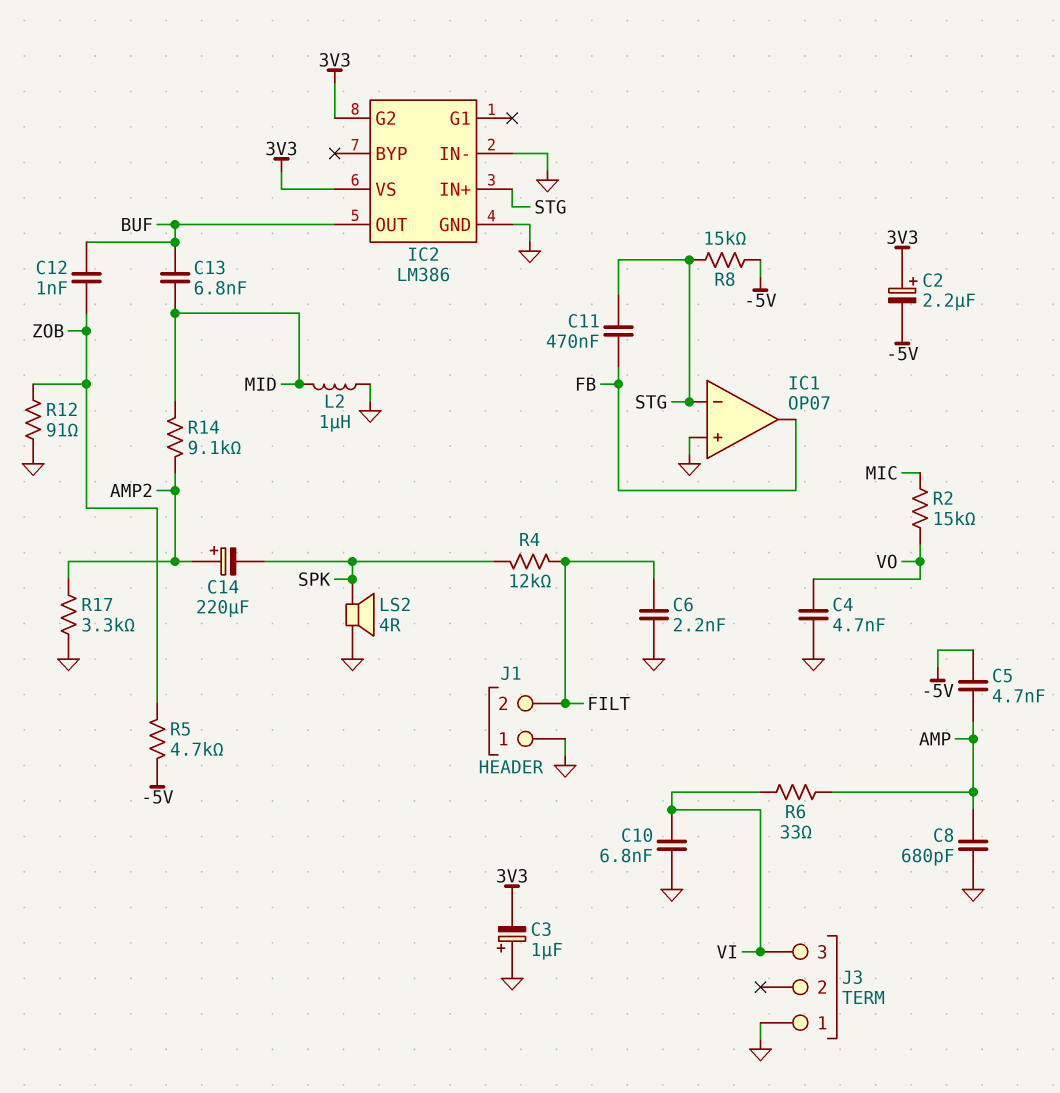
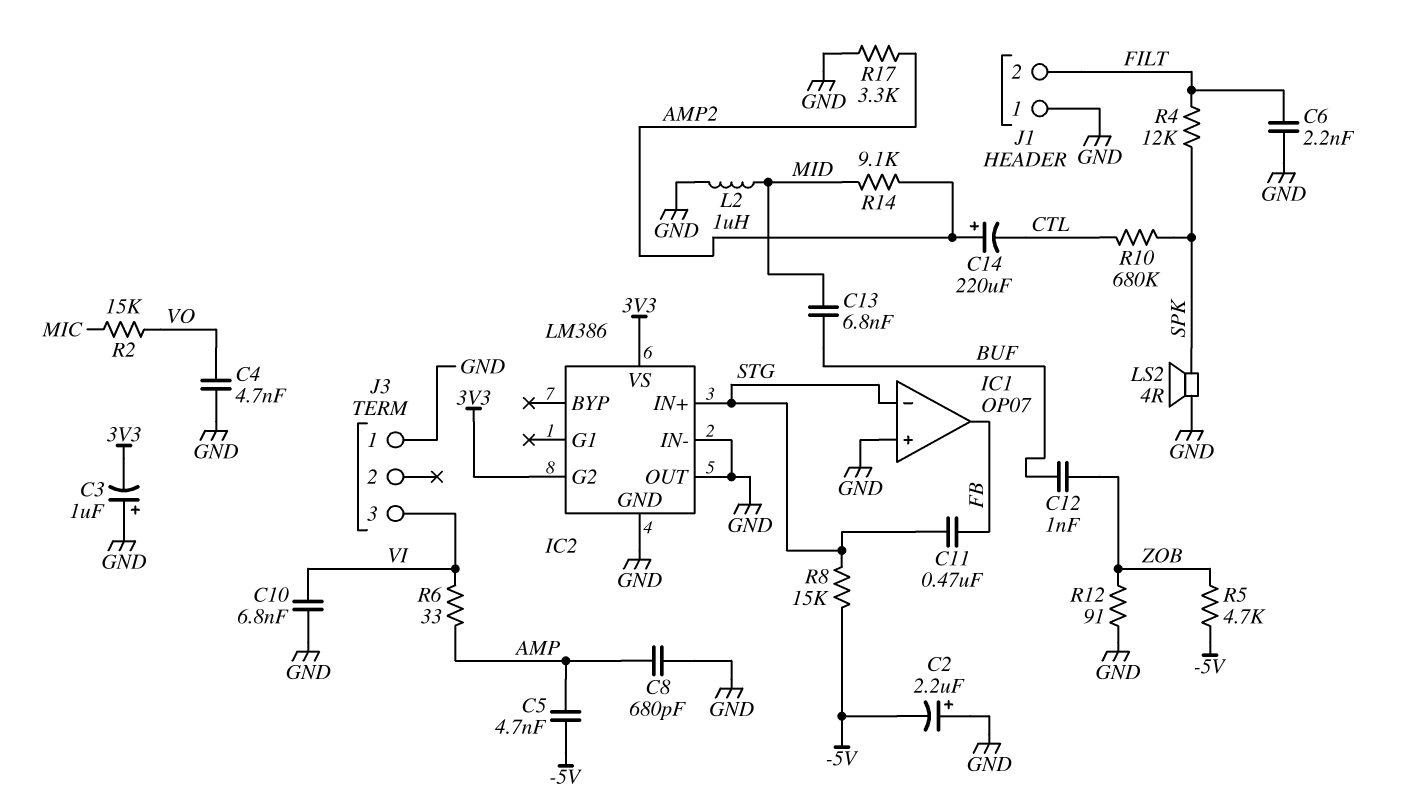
C2: 2.2uF (plus 3V3, minus -5V) -> 2.2uF (plus GND, minus -5V)
C14: 220uF (plus AMP2, minus SPK) -> 220uF (plus AMP2, minus CTL)
IC2 pin OUT: BUF -> GND
R10: none -> 680k (CTL, SPK)

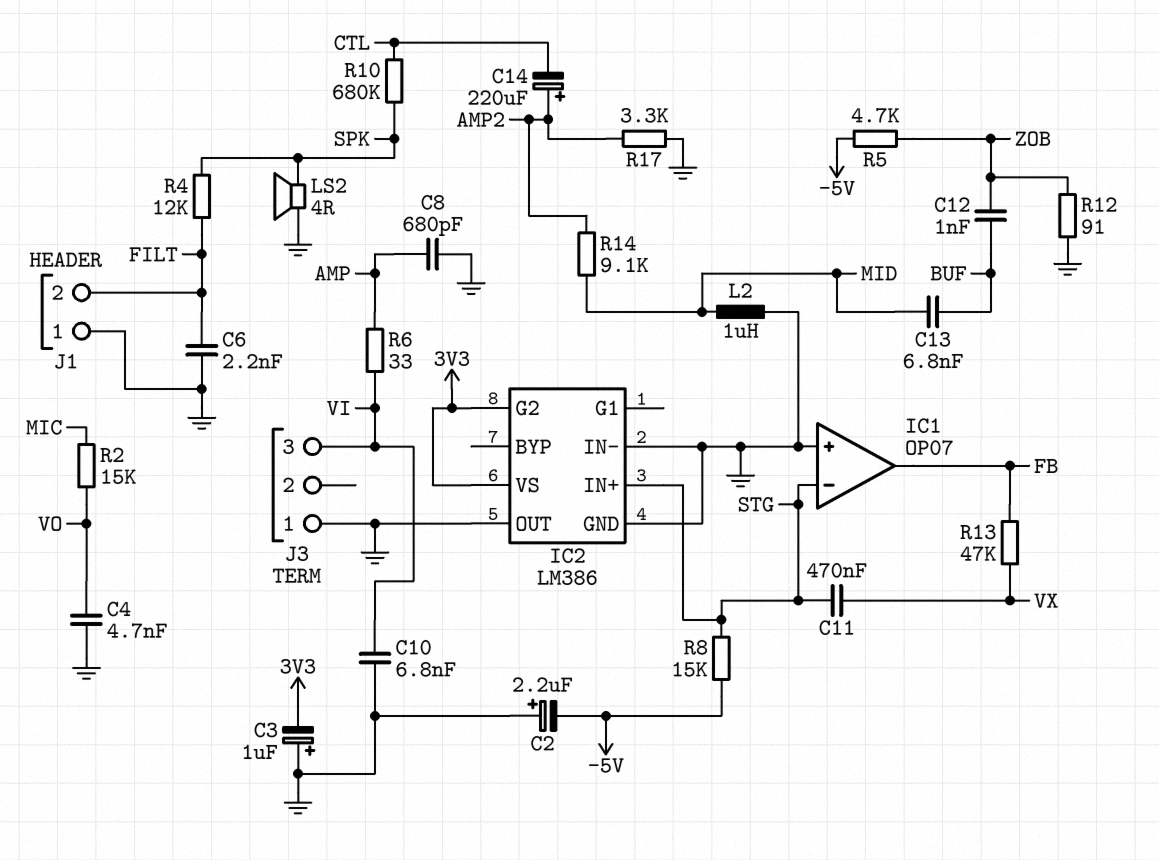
C5: 4.7nF (-5V, AMP) -> none
C11: 470nF (FB, STG) -> 470nF (STG, VX)
R13: none -> 47k (FB, VX)

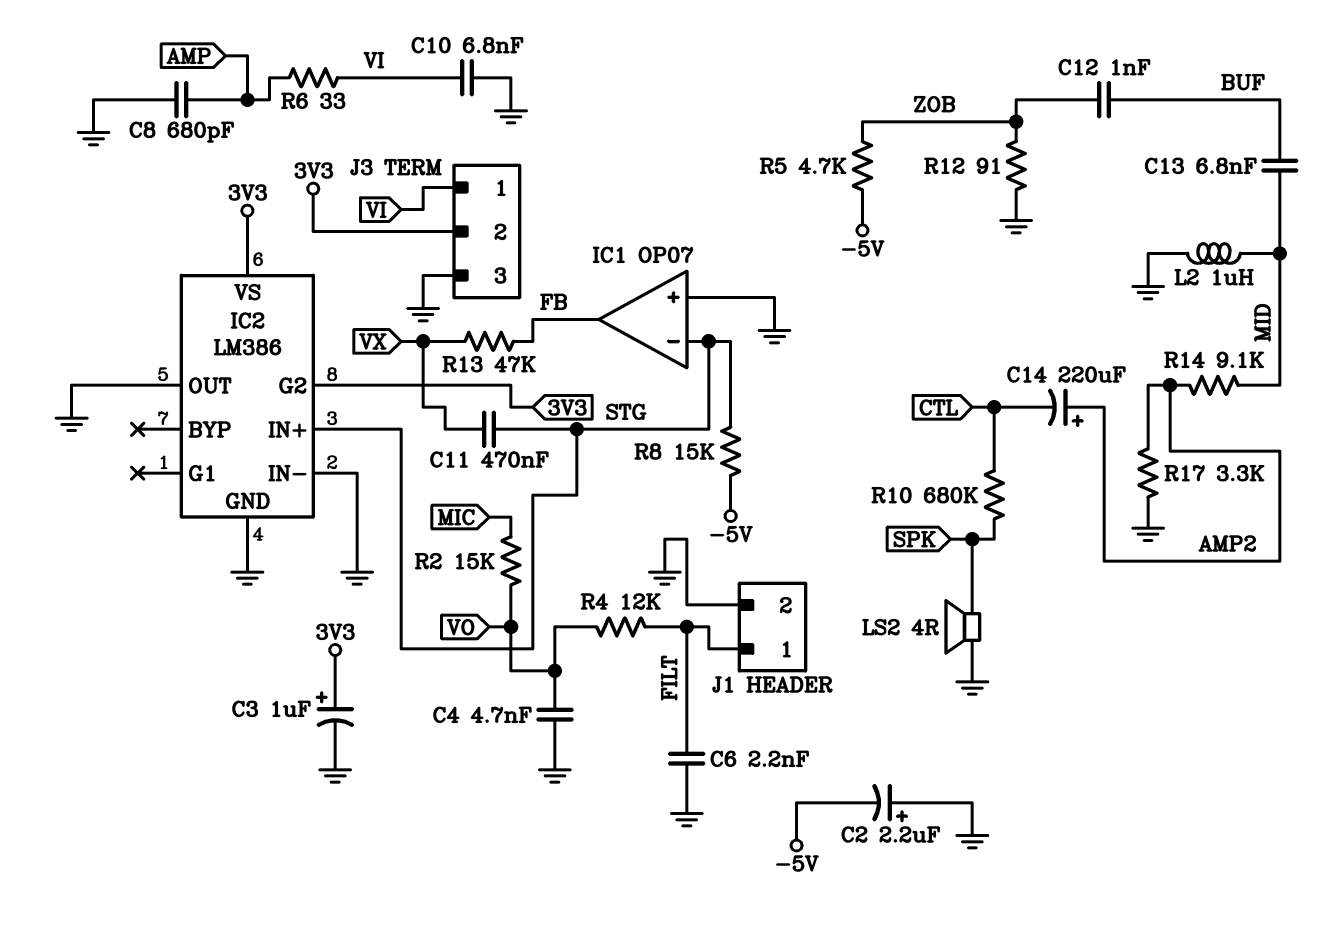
C3: 1uF (plus GND, minus 3V3) -> 1uF (plus 3V3, minus GND)
J1 pin 1: GND -> FILT
J1 pin 2: FILT -> GND
J3 pin 1: GND -> VI
J3 pin 2: none -> 3V3
J3 pin 3: VI -> GND
R4: 12k (FILT, SPK) -> 12k (FILT, VO)

